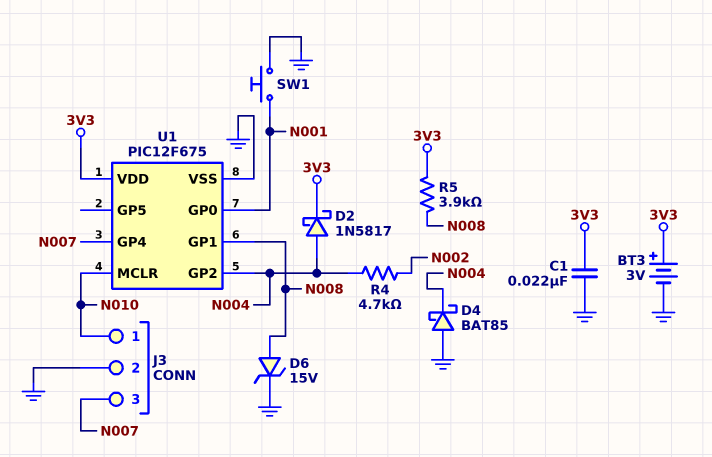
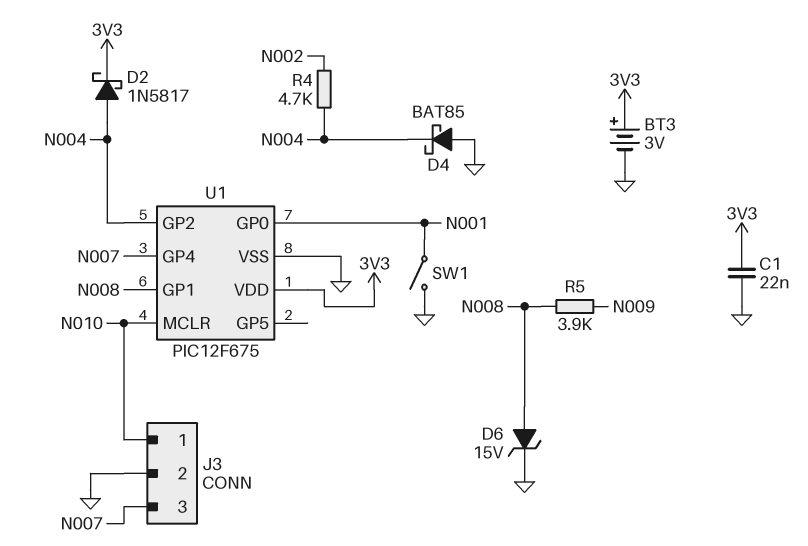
R5: 3.9k (3V3, N008) -> 3.9k (N008, N009)
SW1: button (GND, N001) -> switch (GND, N001)

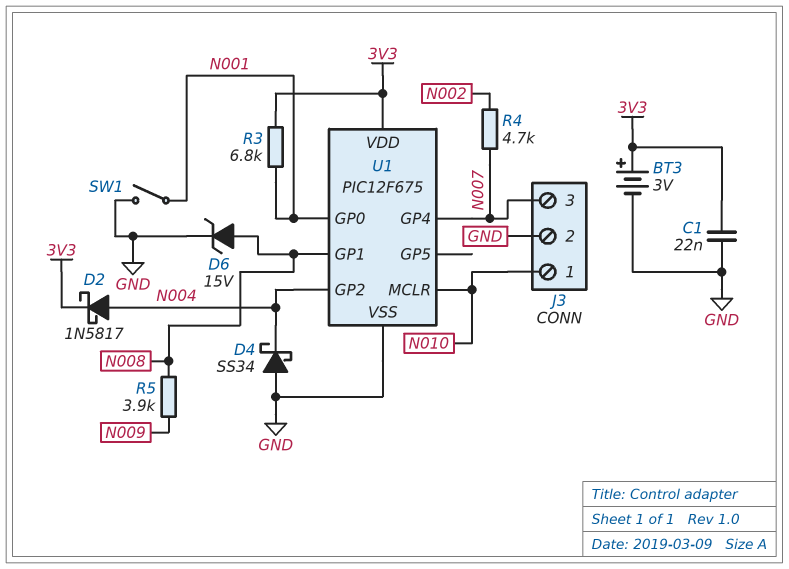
D4: schottky BAT85 (A GND, K N004) -> schottky SS34 (A GND, K N004)
R3: none -> 6.8k (3V3, N001)
R4: 4.7k (N002, N004) -> 4.7k (N002, N007)

